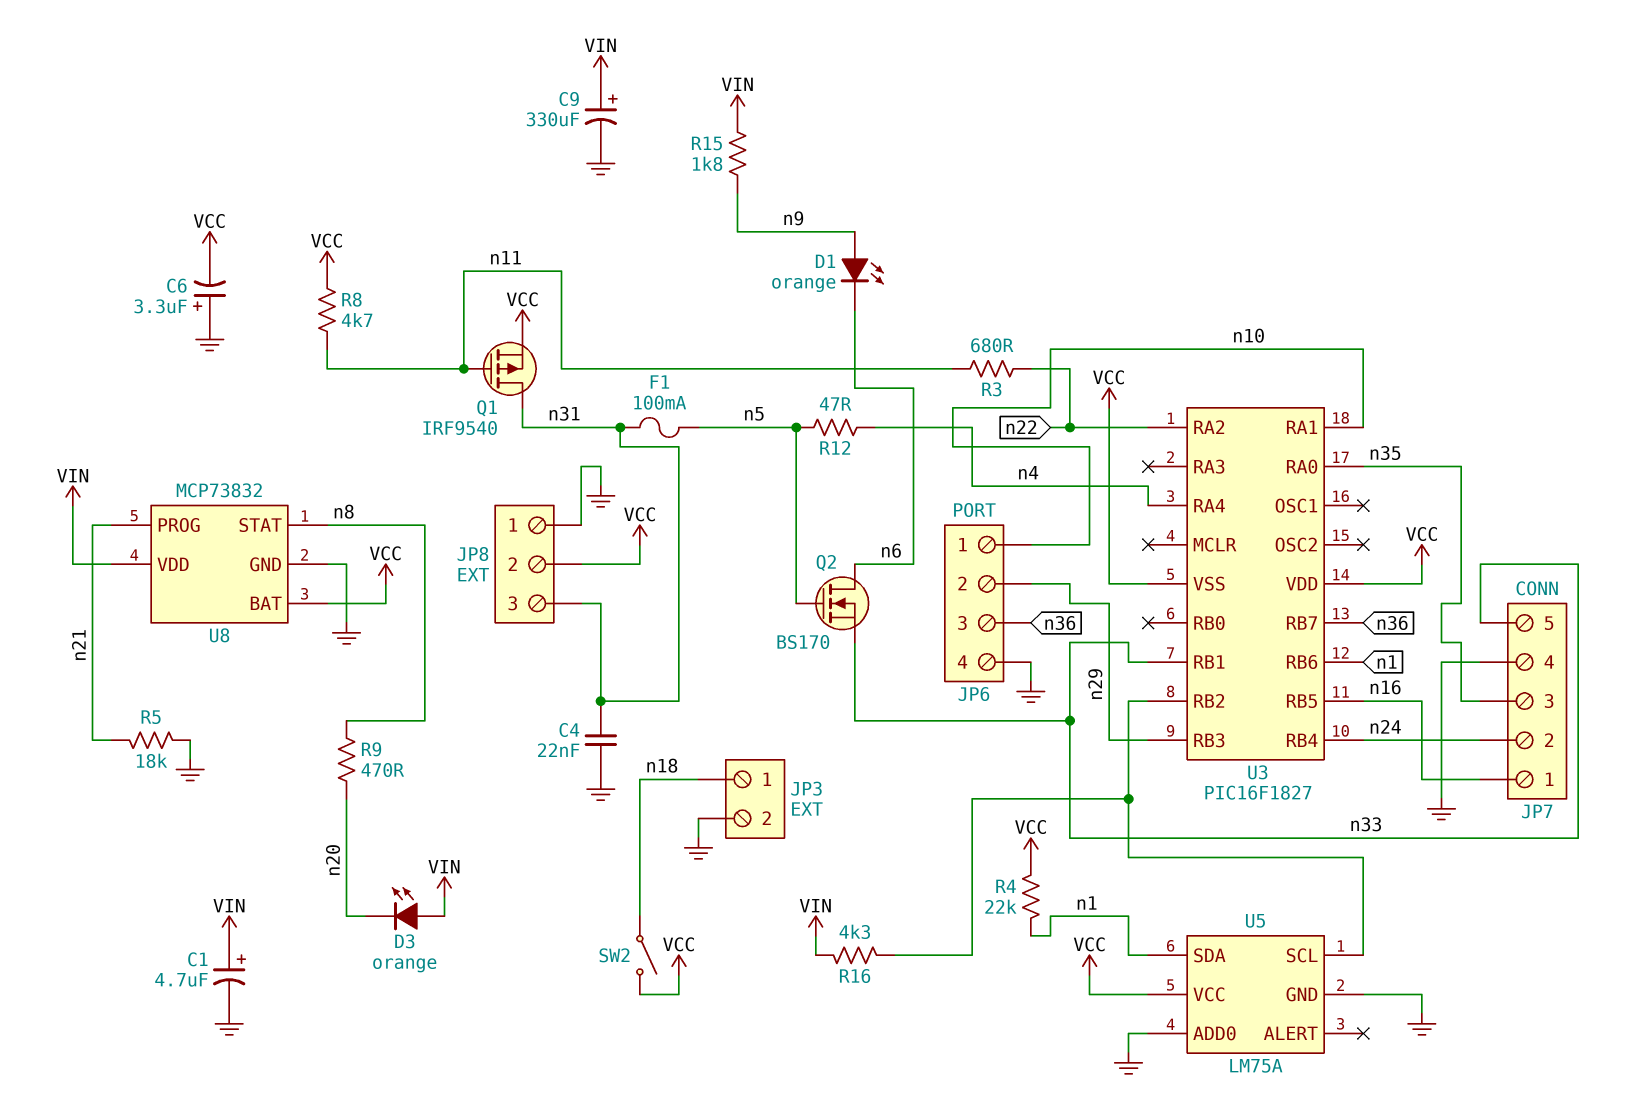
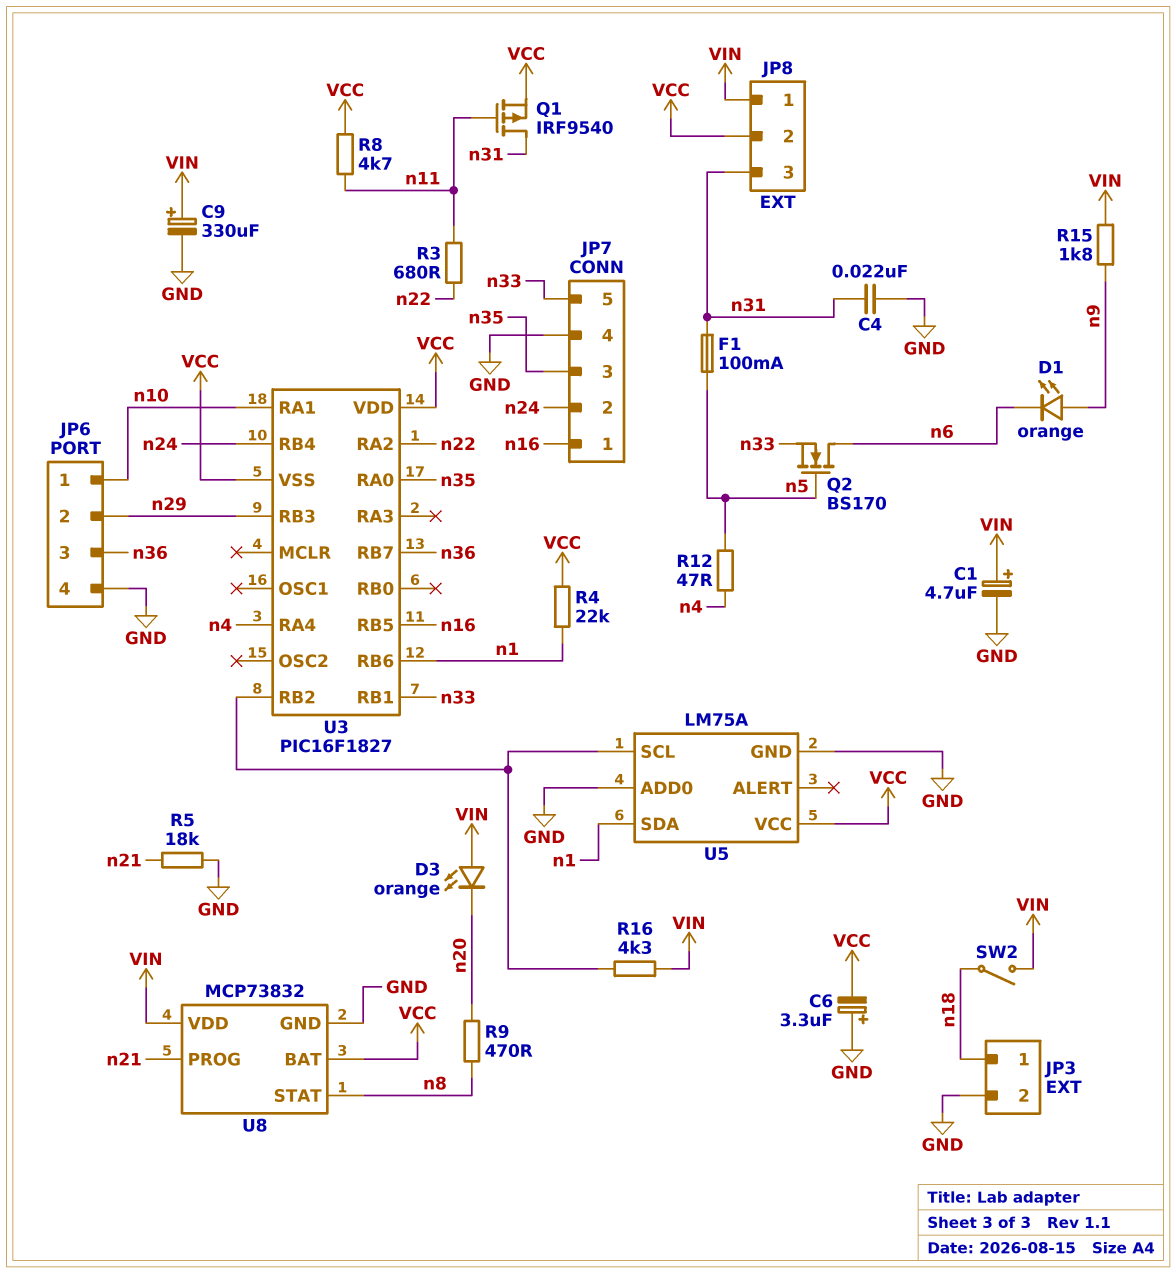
JP8 pin 1: GND -> VIN
SW2: switch (VCC, n18) -> switch (VIN, n18)

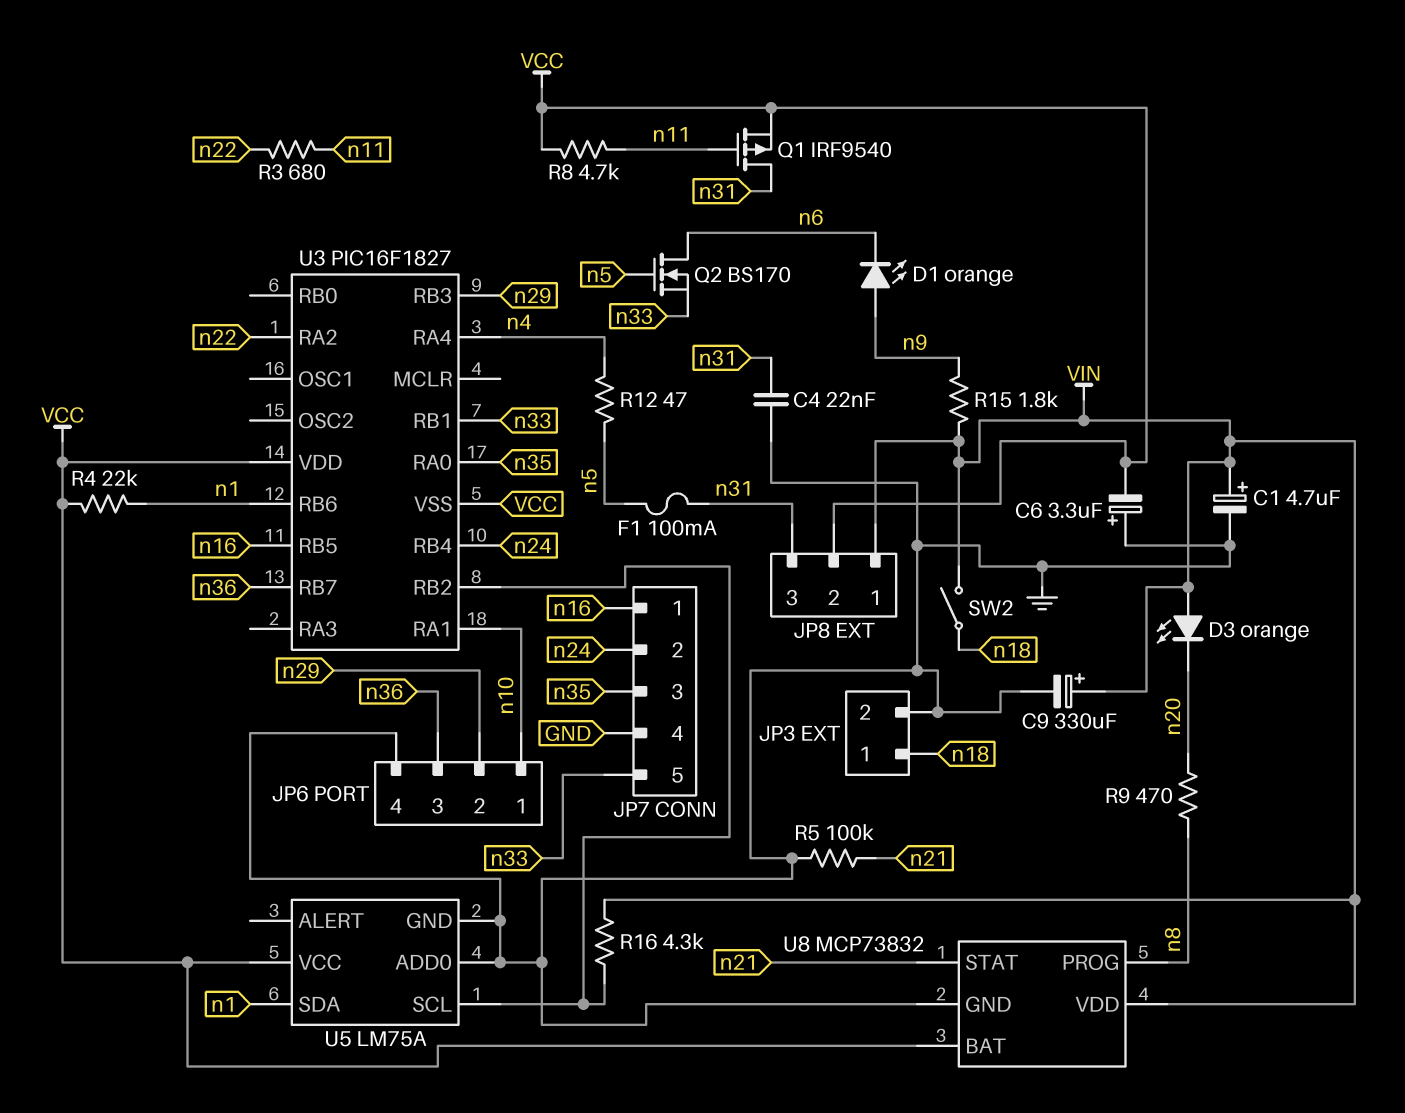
R5: 18k (GND, n21) -> 100k (GND, n21)
U8 pin PROG: n21 -> n8
U8 pin STAT: n8 -> n21

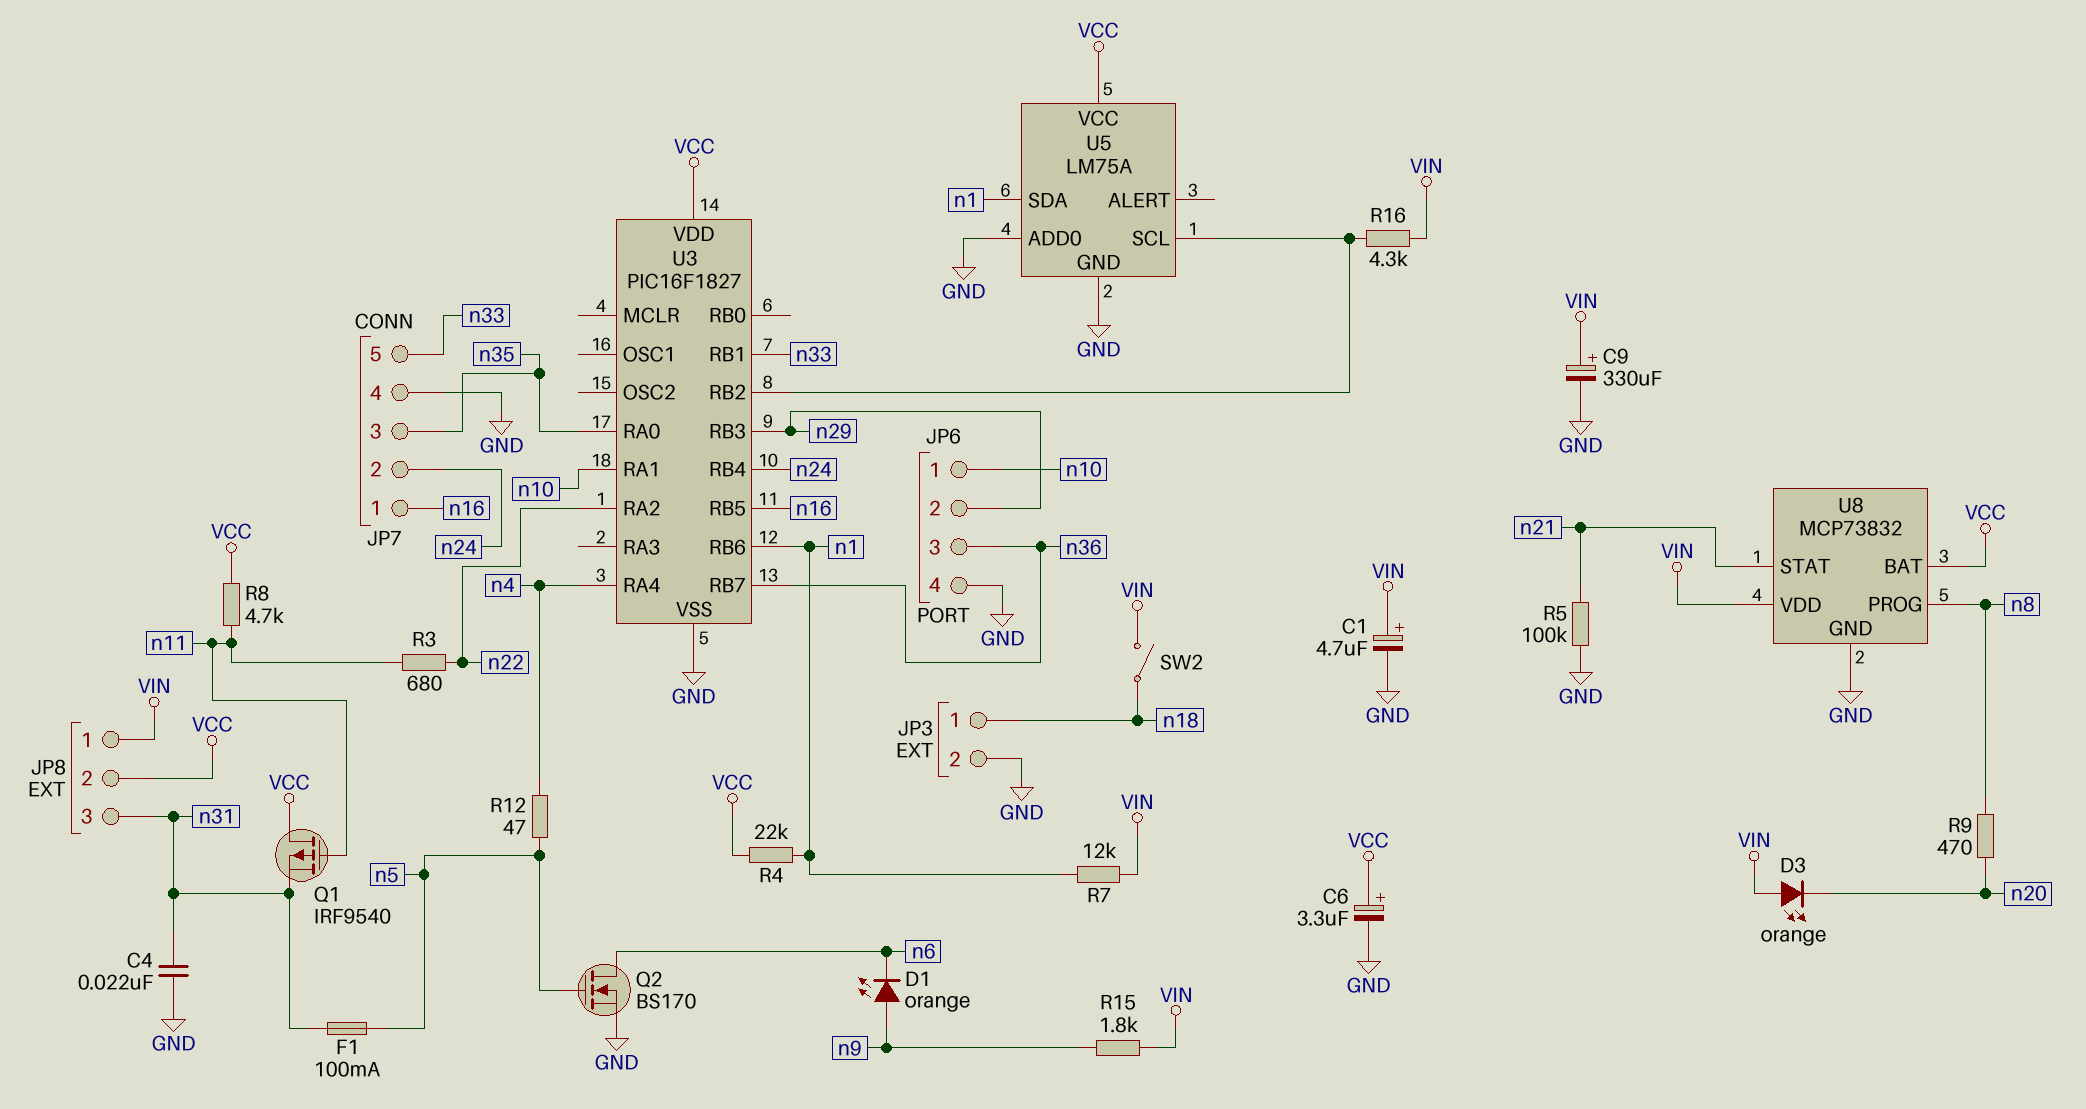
C6: 3.3uF (plus GND, minus VCC) -> 3.3uF (plus VCC, minus GND)
Q1: PMOS IRF9540 (G n11, D n31, S VCC) -> PMOS IRF9540 (G n11, D VCC, S n31)
Q2: NMOS BS170 (G n5, D n6, S n33) -> NMOS BS170 (G n5, D n6, S GND)
R7: none -> 12k (VIN, n1)
U3 pin VSS: VCC -> GND

